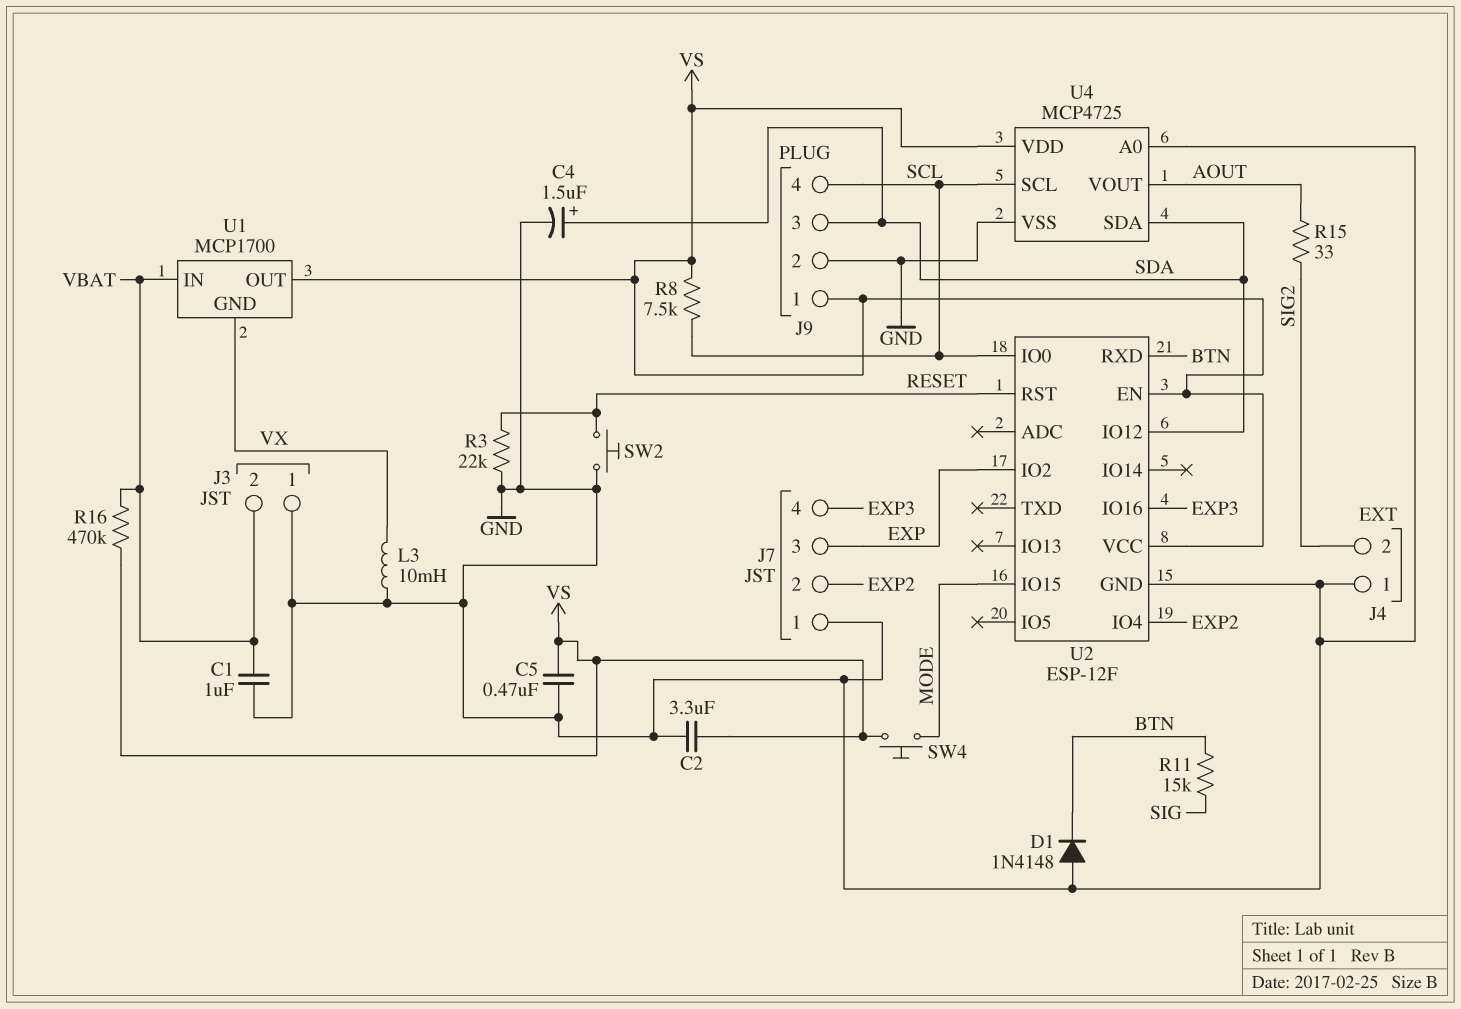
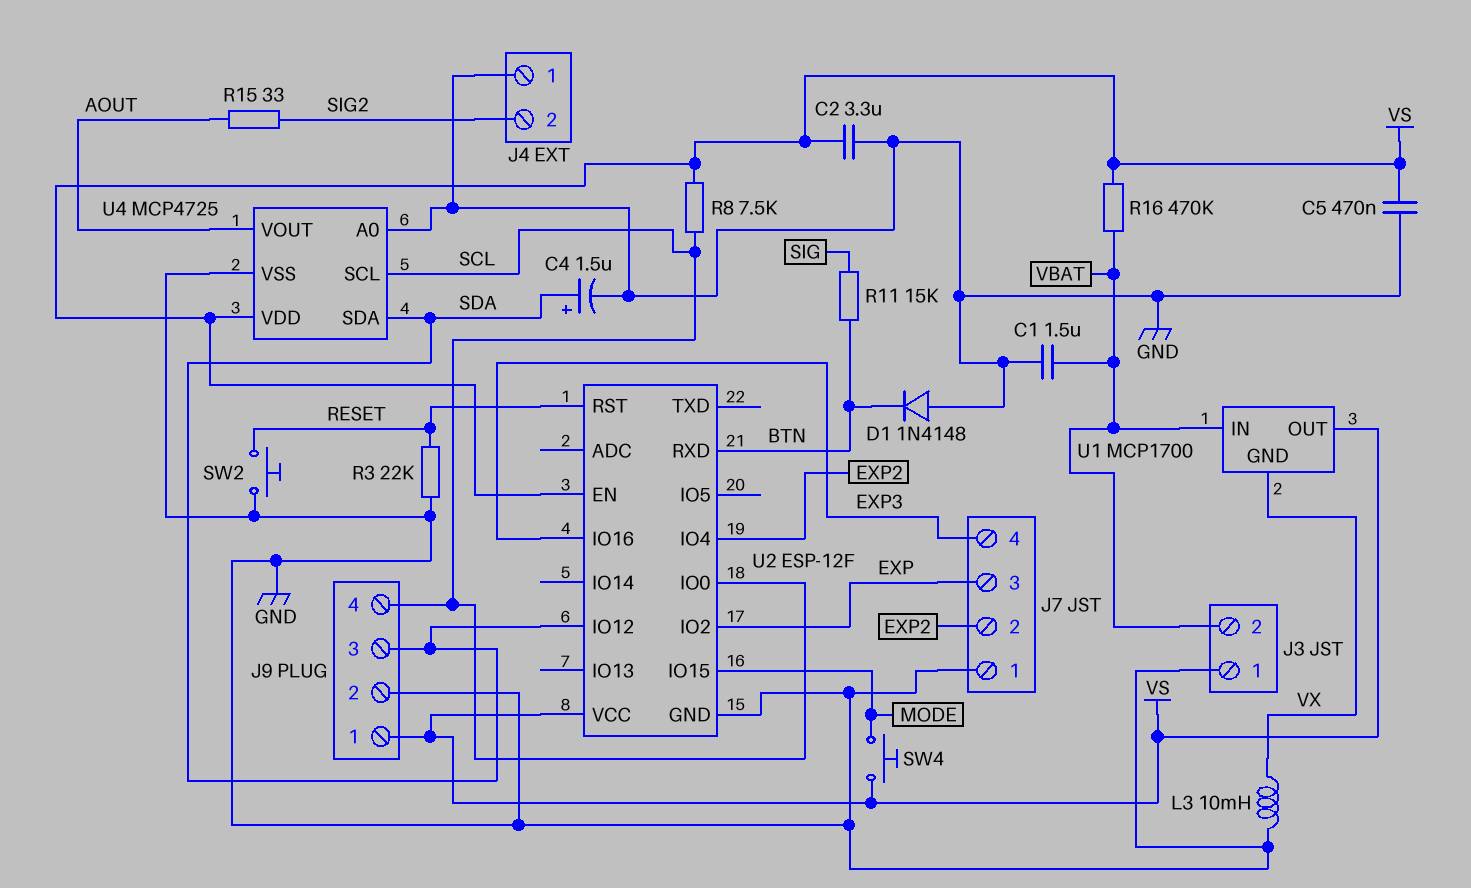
C1: 1uF (GND, VBAT) -> 1.5uF (GND, VBAT)

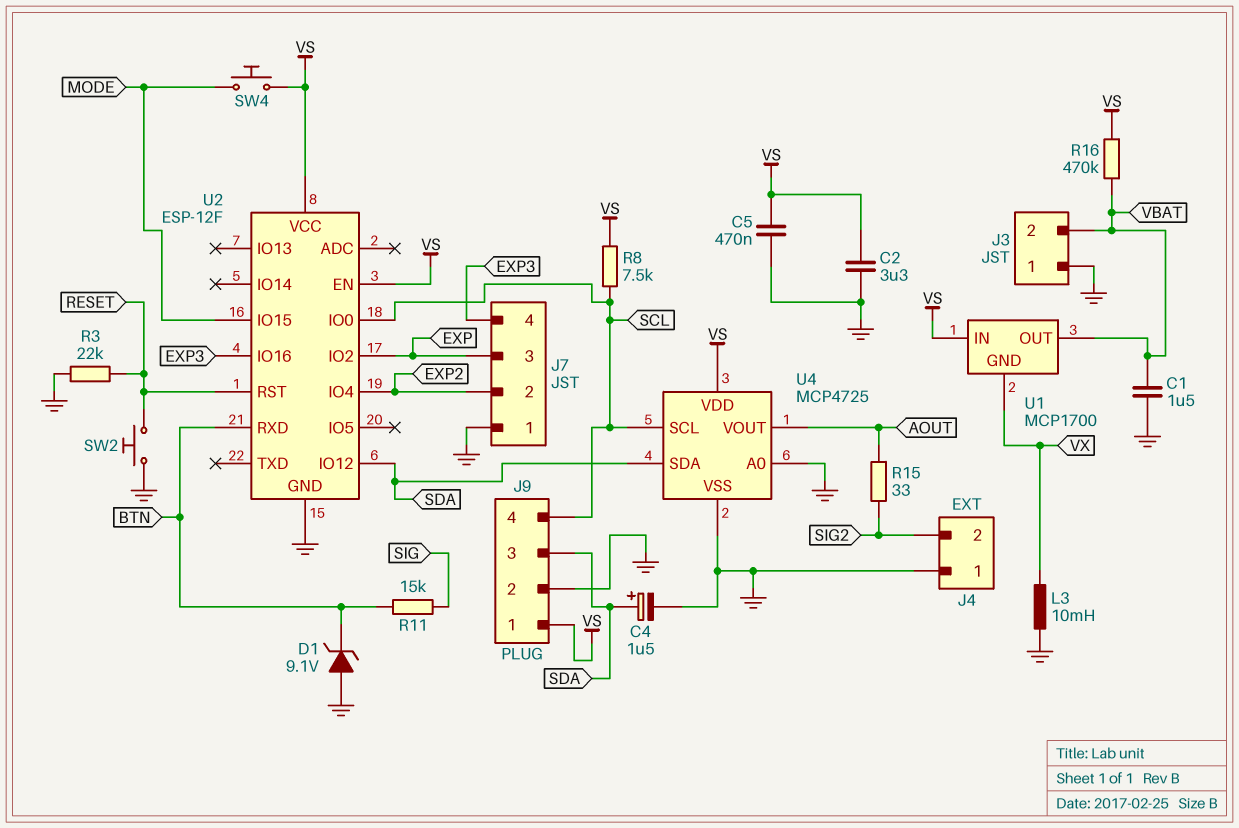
D1: diode 1N4148 (A GND, K BTN) -> zener 9.1V (A GND, K BTN)
U1 pin IN: VBAT -> VS
U1 pin OUT: VS -> VBAT

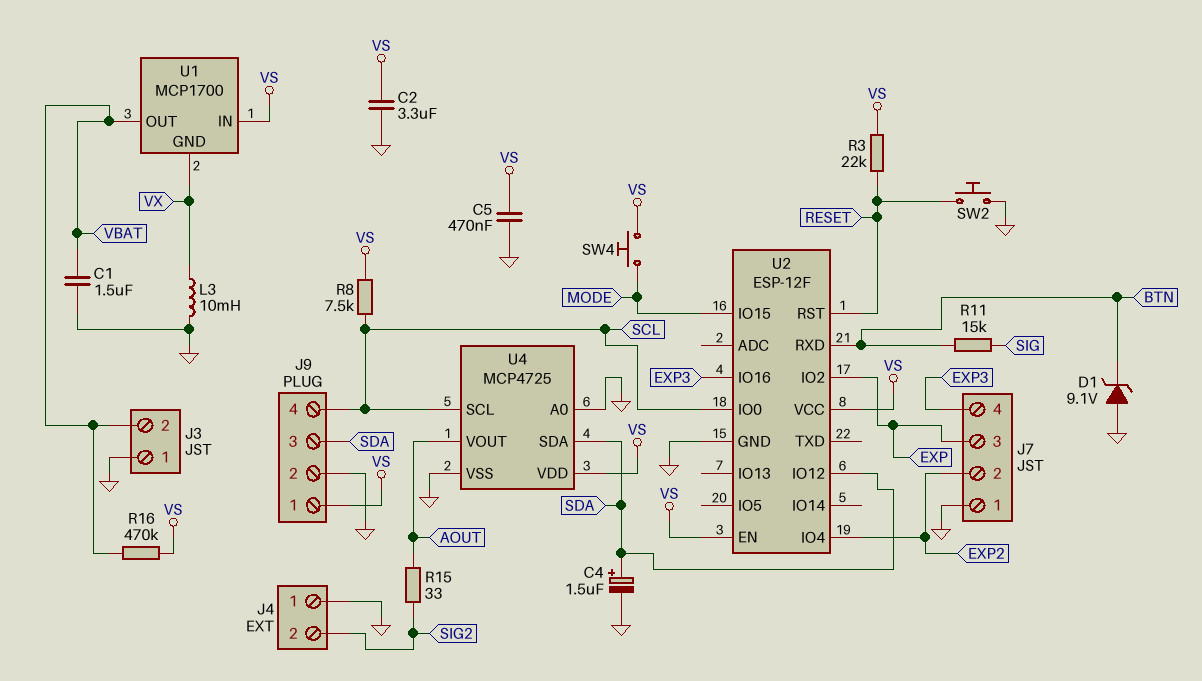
R3: 22k (GND, RESET) -> 22k (RESET, VS)

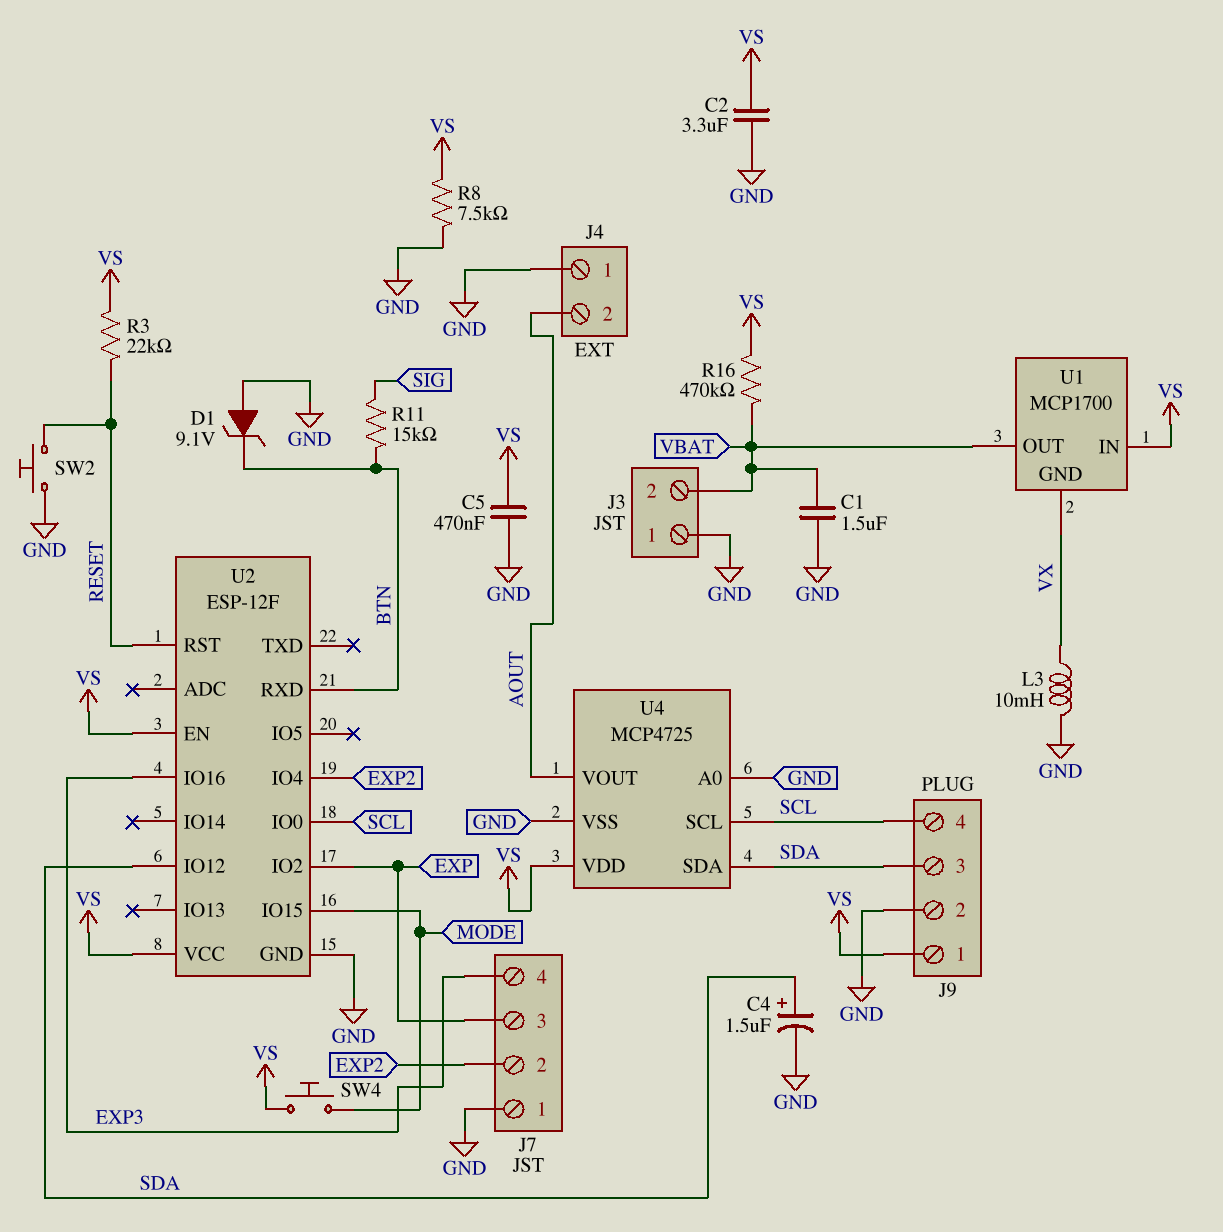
J4 pin 2: SIG2 -> AOUT
R8: 7.5k (SCL, VS) -> 7.5k (GND, VS)
R15: 33 (AOUT, SIG2) -> none

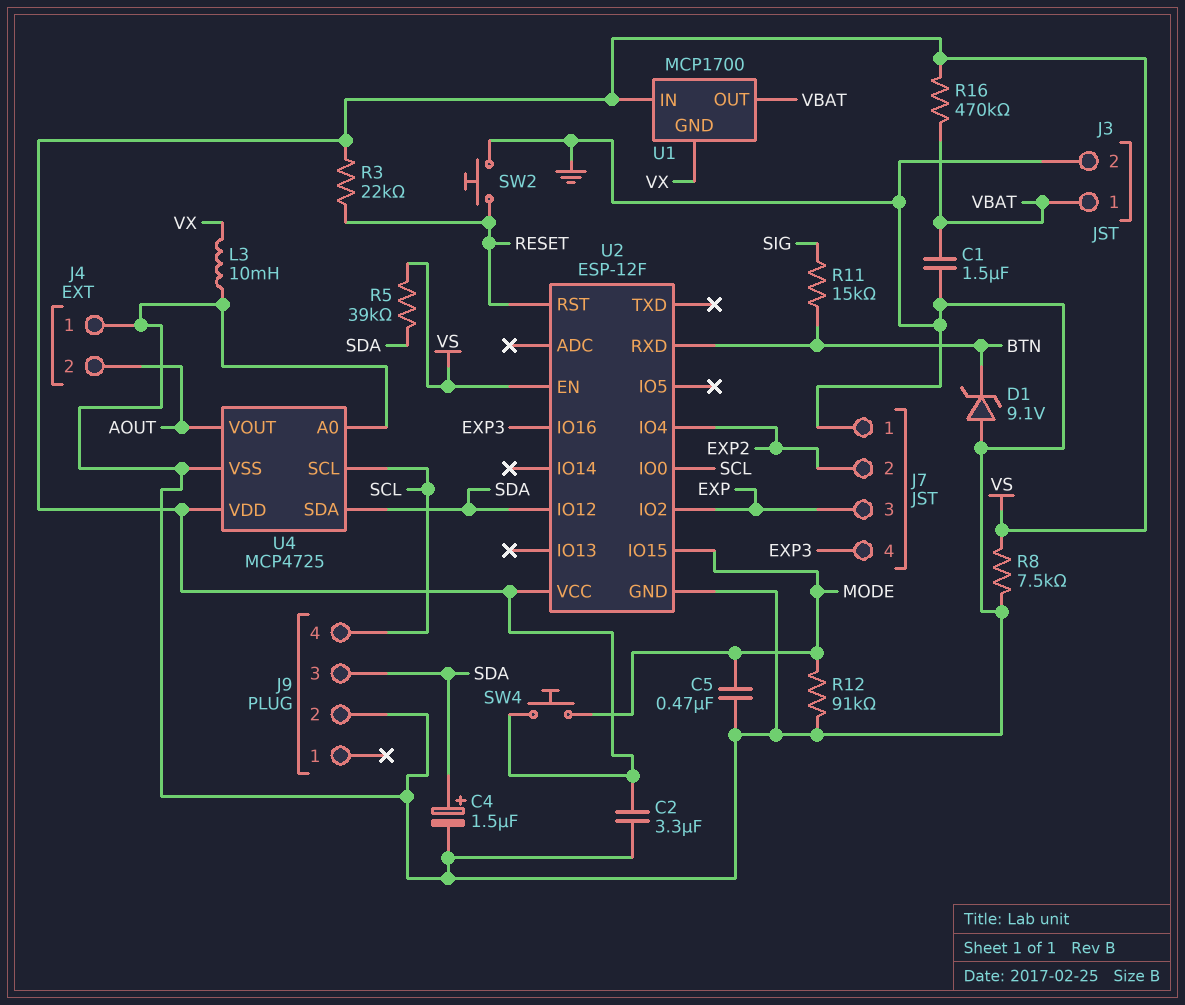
C5: 470nF (GND, VS) -> 470nF (GND, MODE)
J3 pin 1: GND -> VBAT
J3 pin 2: VBAT -> GND
J9 pin 1: VS -> none
R5: none -> 39k (SDA, VS)
R12: none -> 91k (GND, MODE)

